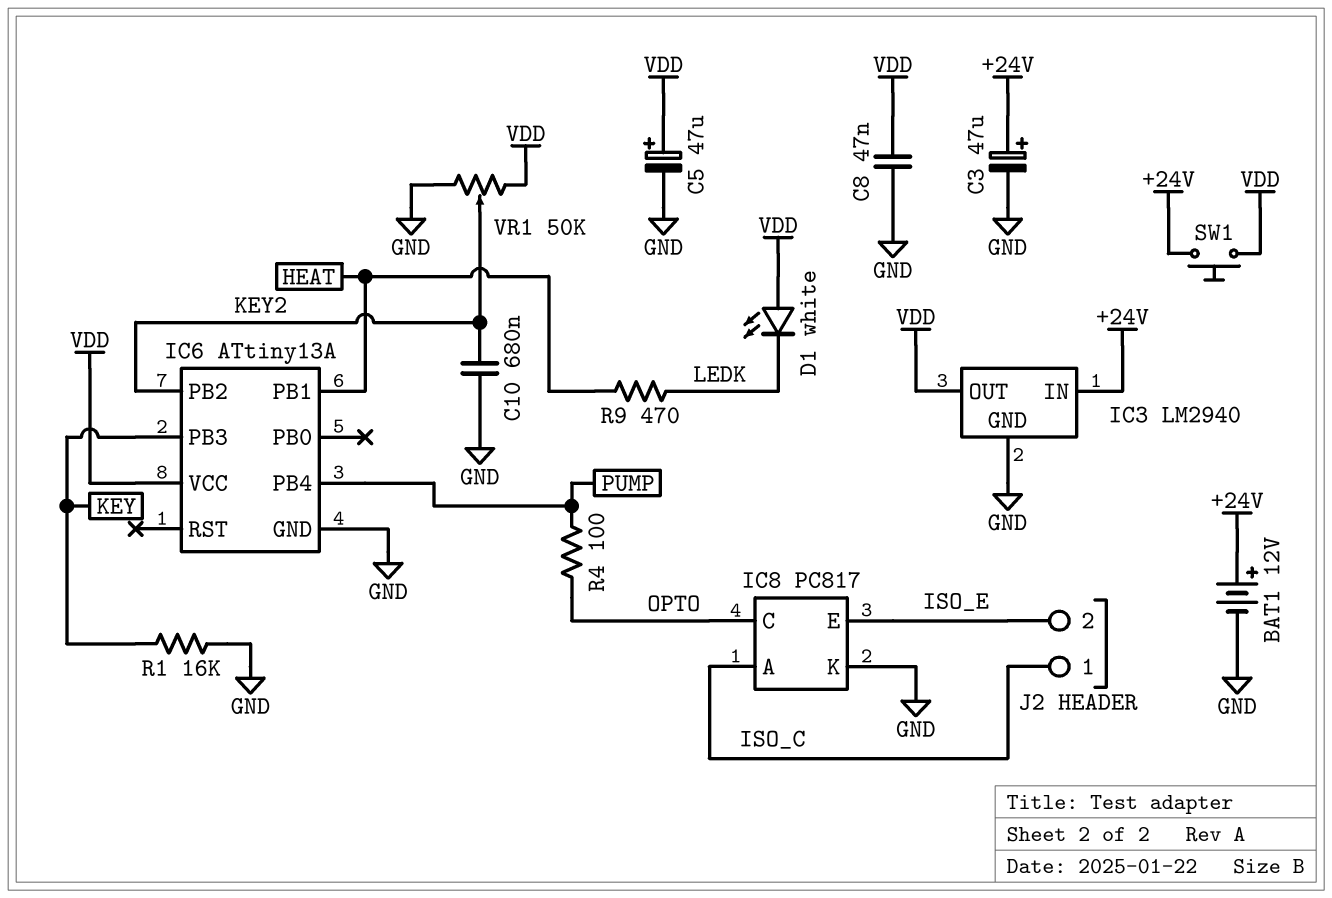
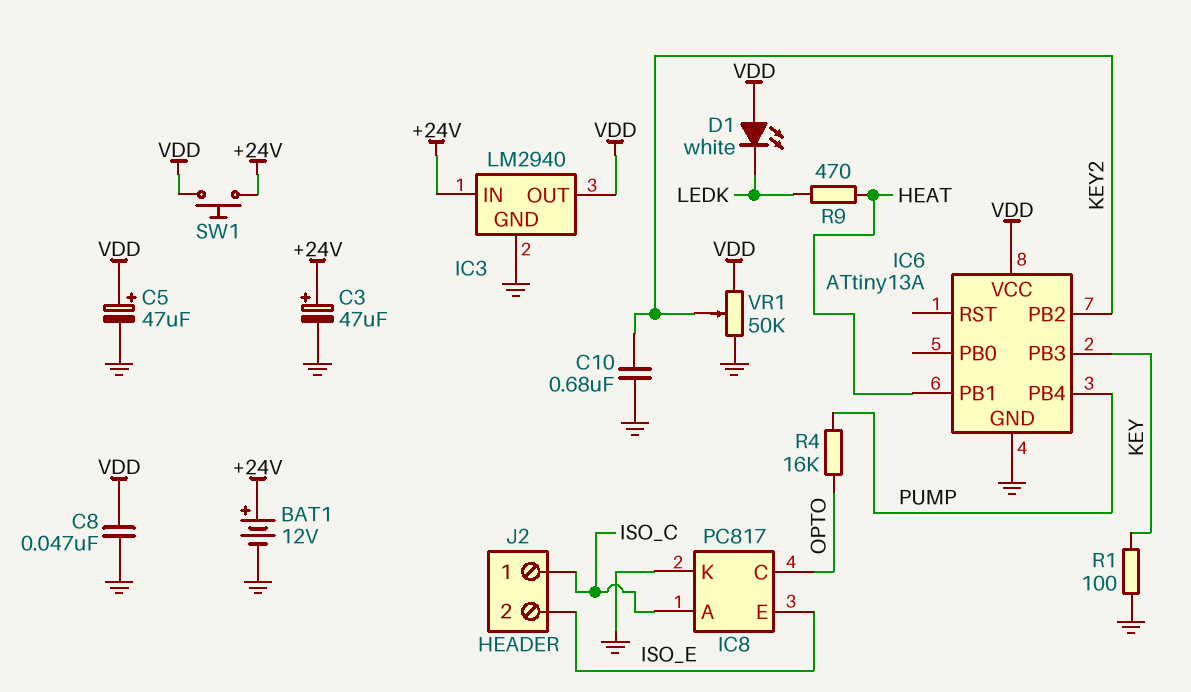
R1: 16k (GND, KEY) -> 100 (GND, KEY)
R4: 100 (OPTO, PUMP) -> 16k (OPTO, PUMP)

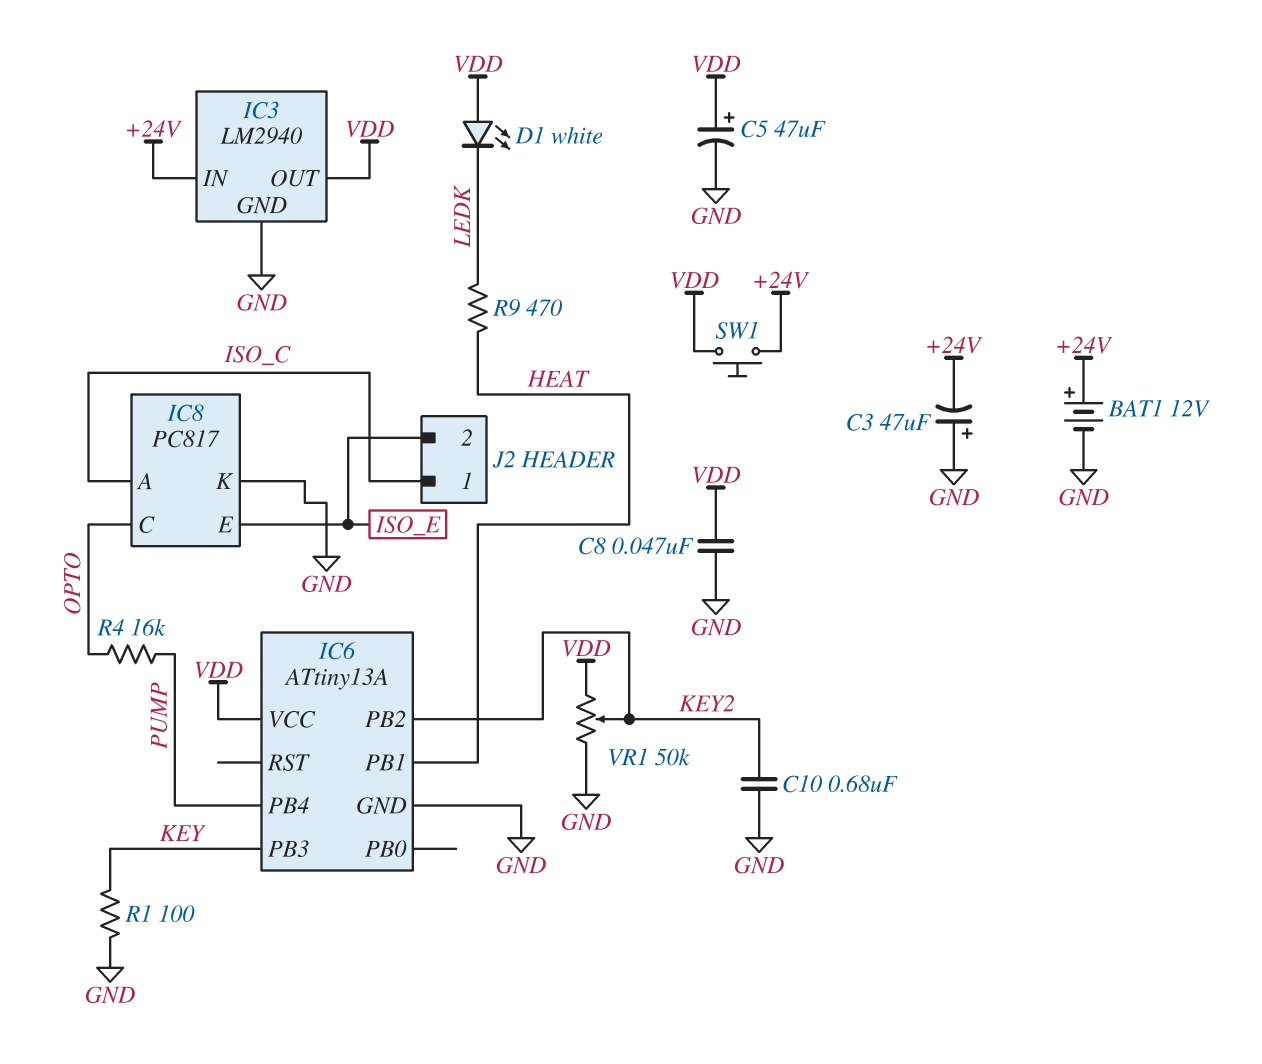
C3: 47uF (plus +24V, minus GND) -> 47uF (plus GND, minus +24V)

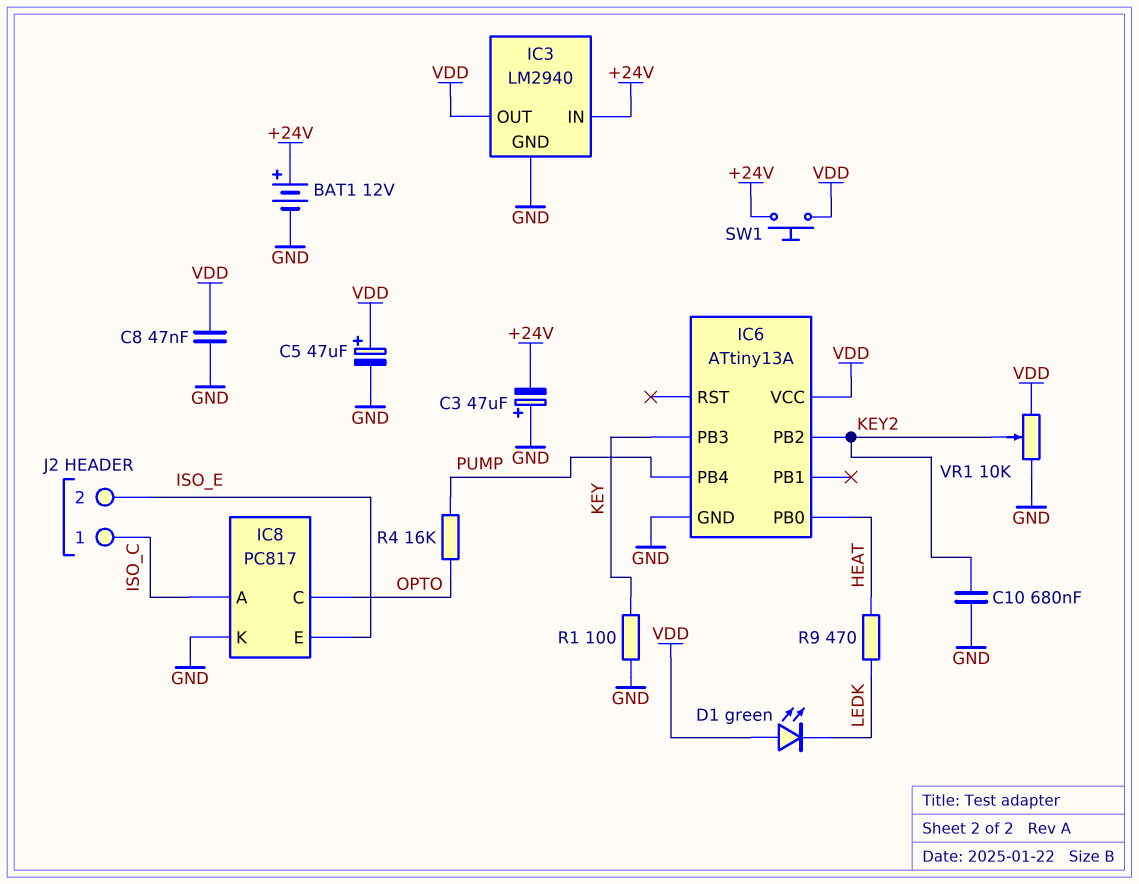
D1: LED white (A VDD, K LEDK) -> LED green (A VDD, K LEDK)
IC6 pin PB0: none -> HEAT
IC6 pin PB1: HEAT -> none
VR1: 50k (GND, VDD, wiper KEY2) -> 10k (GND, VDD, wiper KEY2)

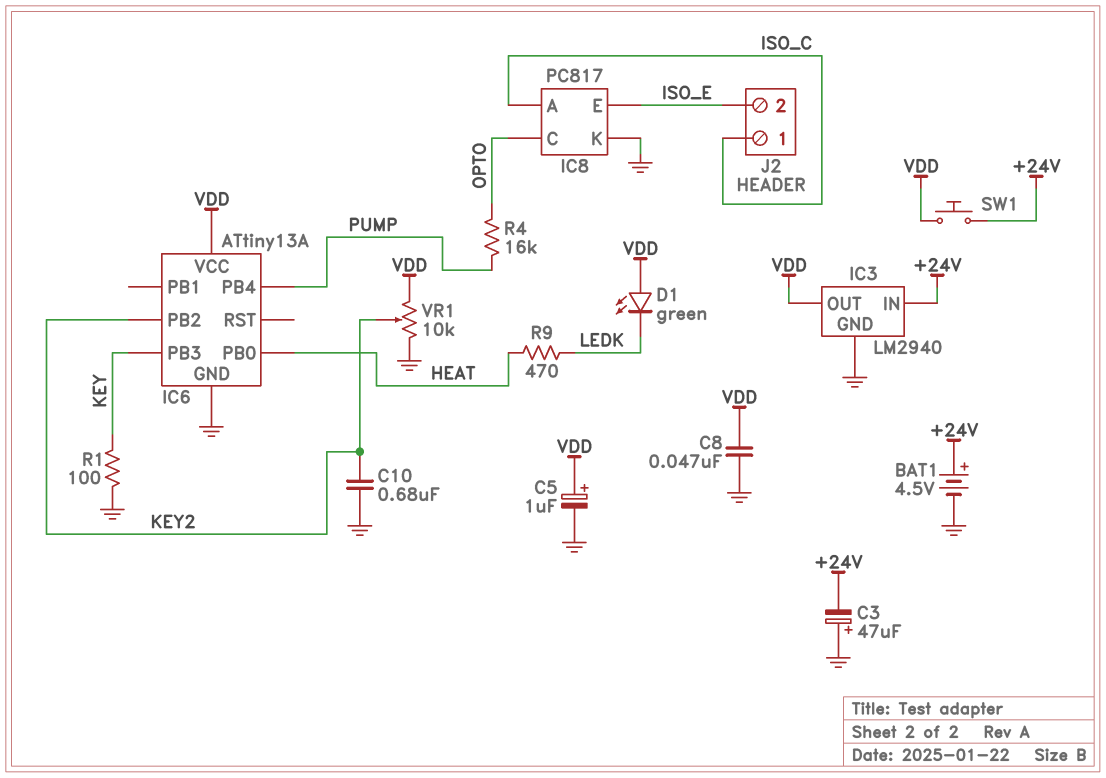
BAT1: 12V (plus +24V, minus GND) -> 4.5V (plus +24V, minus GND)
C5: 47uF (plus VDD, minus GND) -> 1uF (plus VDD, minus GND)

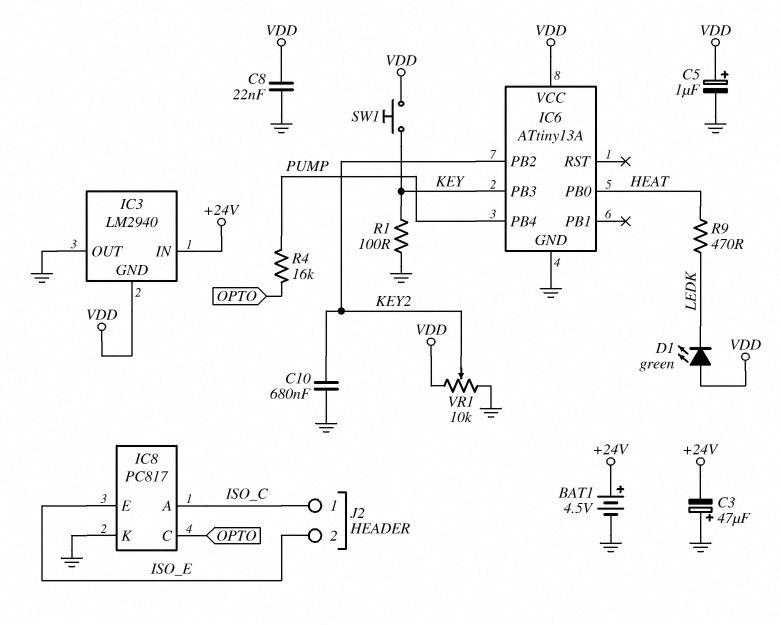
C8: 47nF (GND, VDD) -> 22nF (GND, VDD)
IC3 pin GND: GND -> VDD
IC3 pin OUT: VDD -> GND
SW1: button (+24V, VDD) -> button (KEY, VDD)

